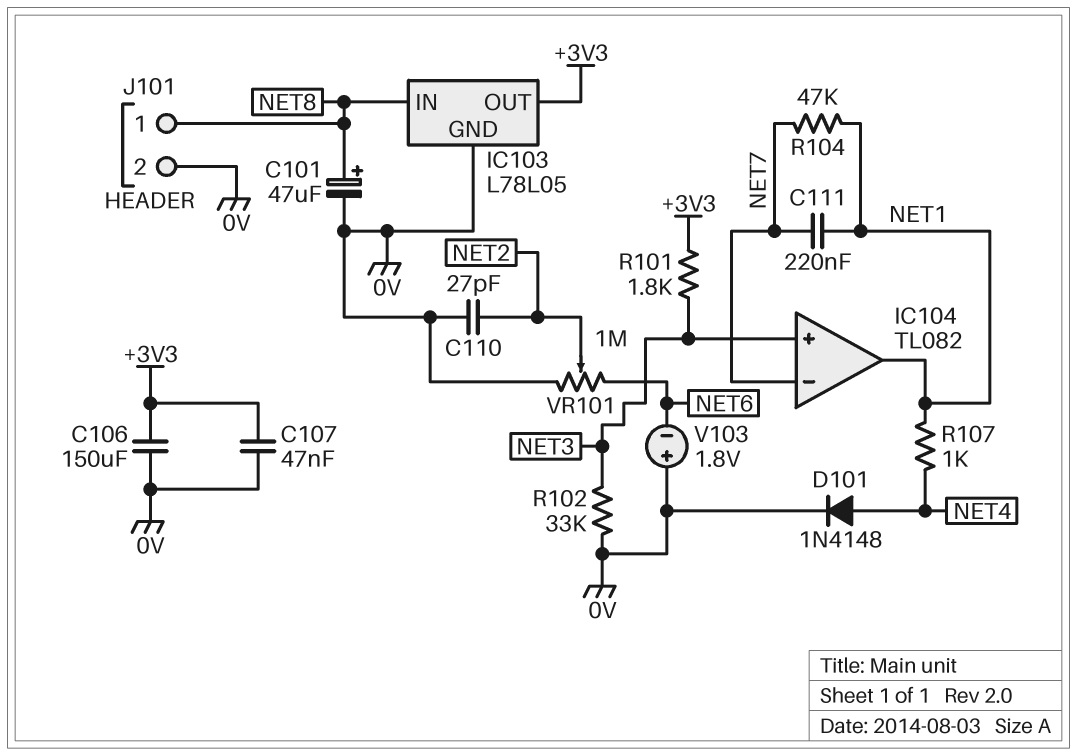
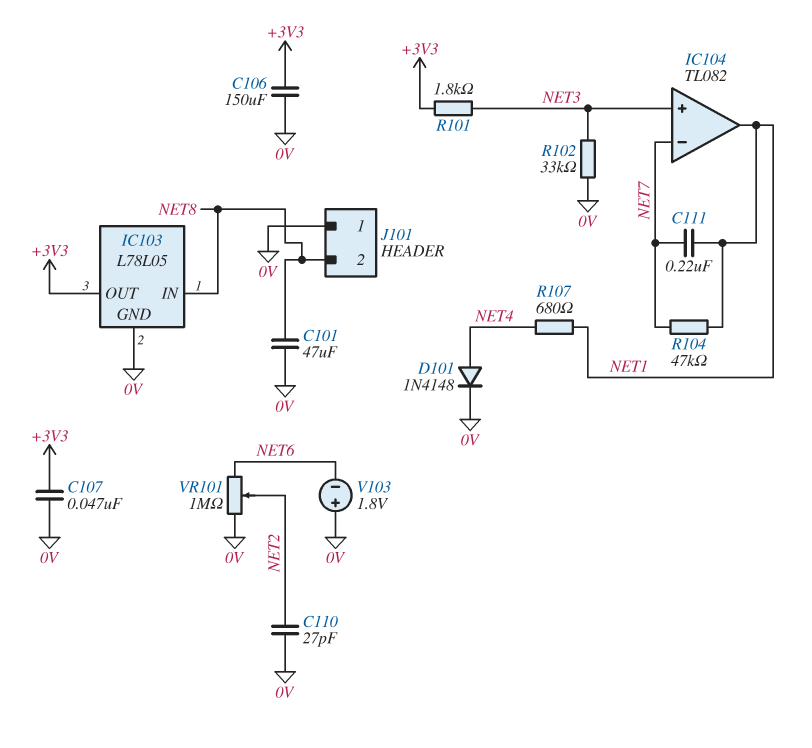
C101: 47uF (plus NET8, minus 0V) -> 47uF (0V, NET8)
J101 pin 1: NET8 -> 0V
J101 pin 2: 0V -> NET8
R107: 1k (NET1, NET4) -> 680 (NET1, NET4)

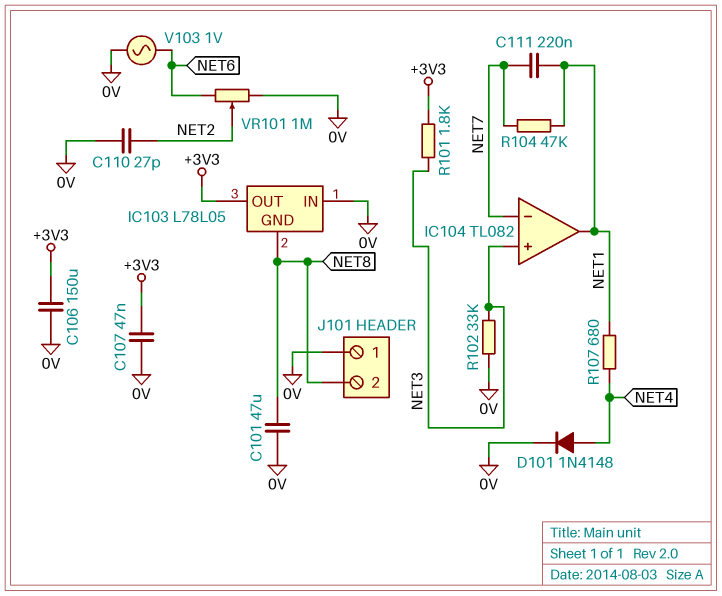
IC103 pin GND: 0V -> NET8
IC103 pin IN: NET8 -> 0V
V103: 1.8V (plus 0V, minus NET6) -> AC 1V (0V, NET6)

